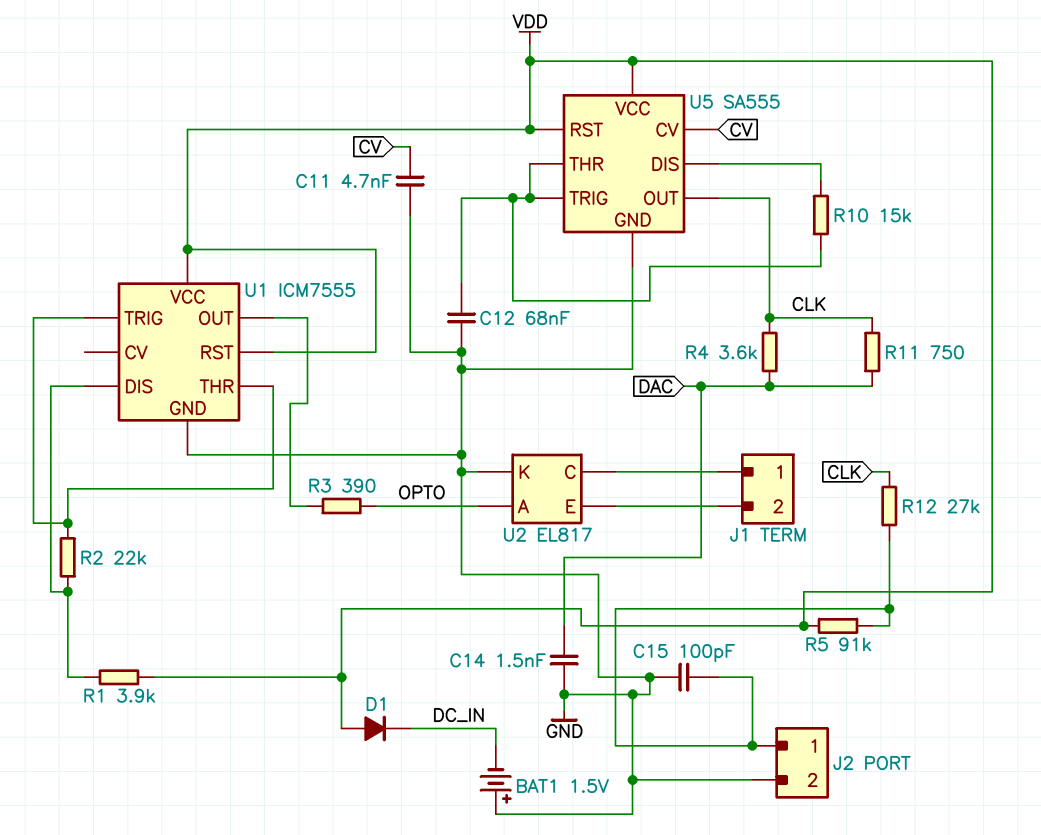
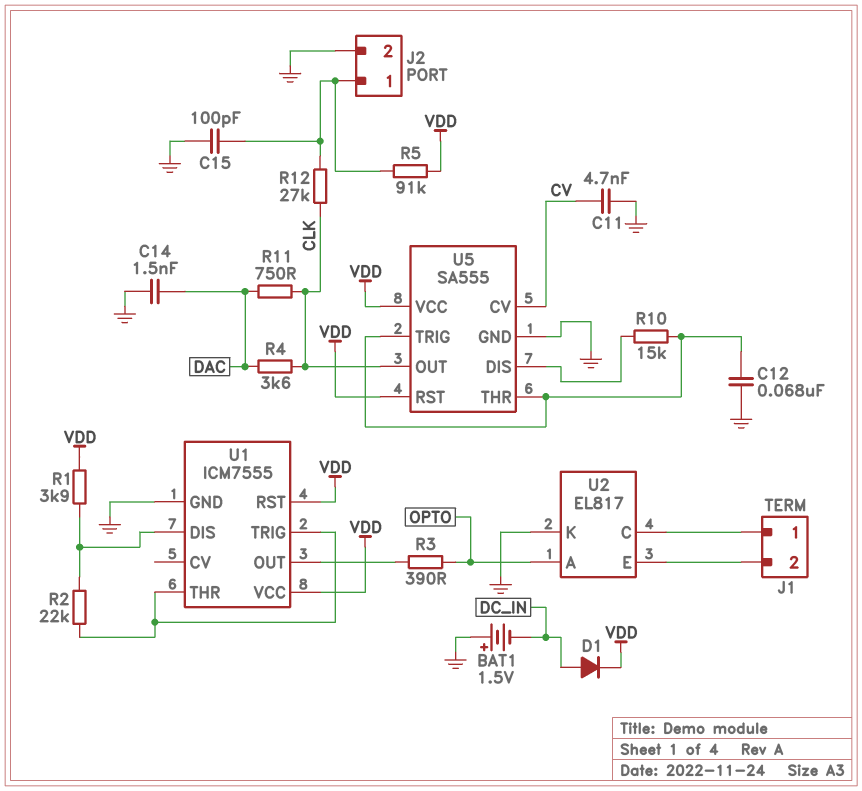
D1: diode (A VDD, K DC_IN) -> diode (A DC_IN, K VDD)

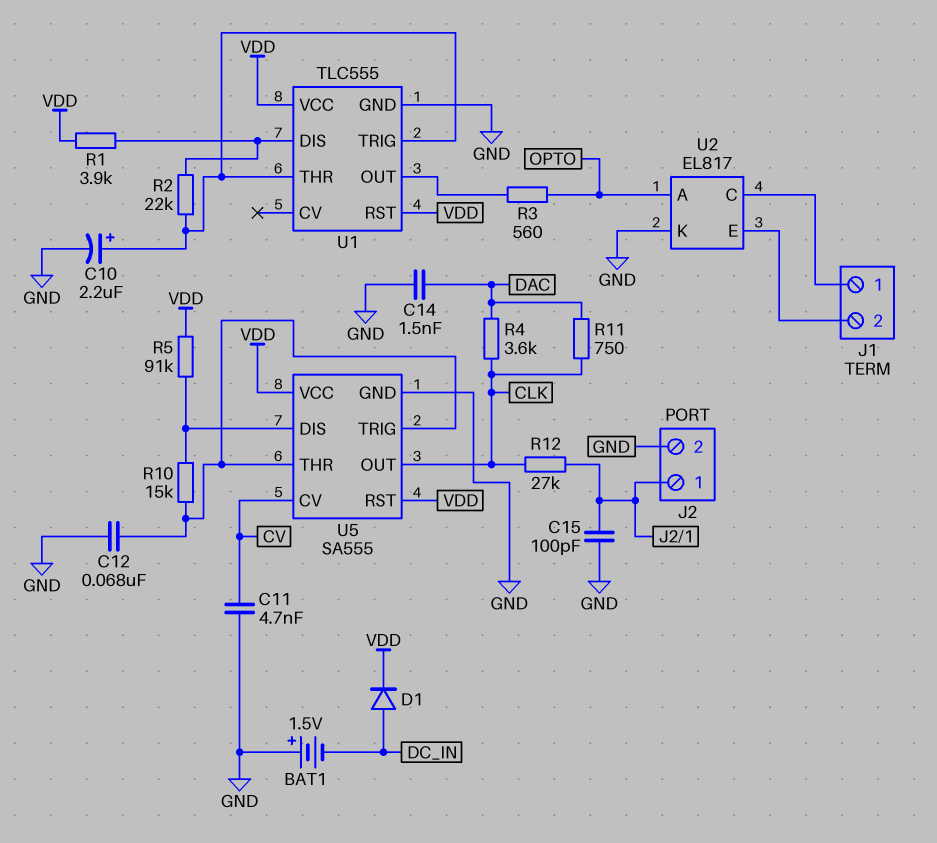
C10: none -> 2.2uF (plus U1/THR, minus GND)
R3: 390 (OPTO, U1/OUT) -> 560 (OPTO, U1/OUT)
R5: 91k (J2/1, VDD) -> 91k (U5/DIS, VDD)
U1: ICM7555 -> TLC555

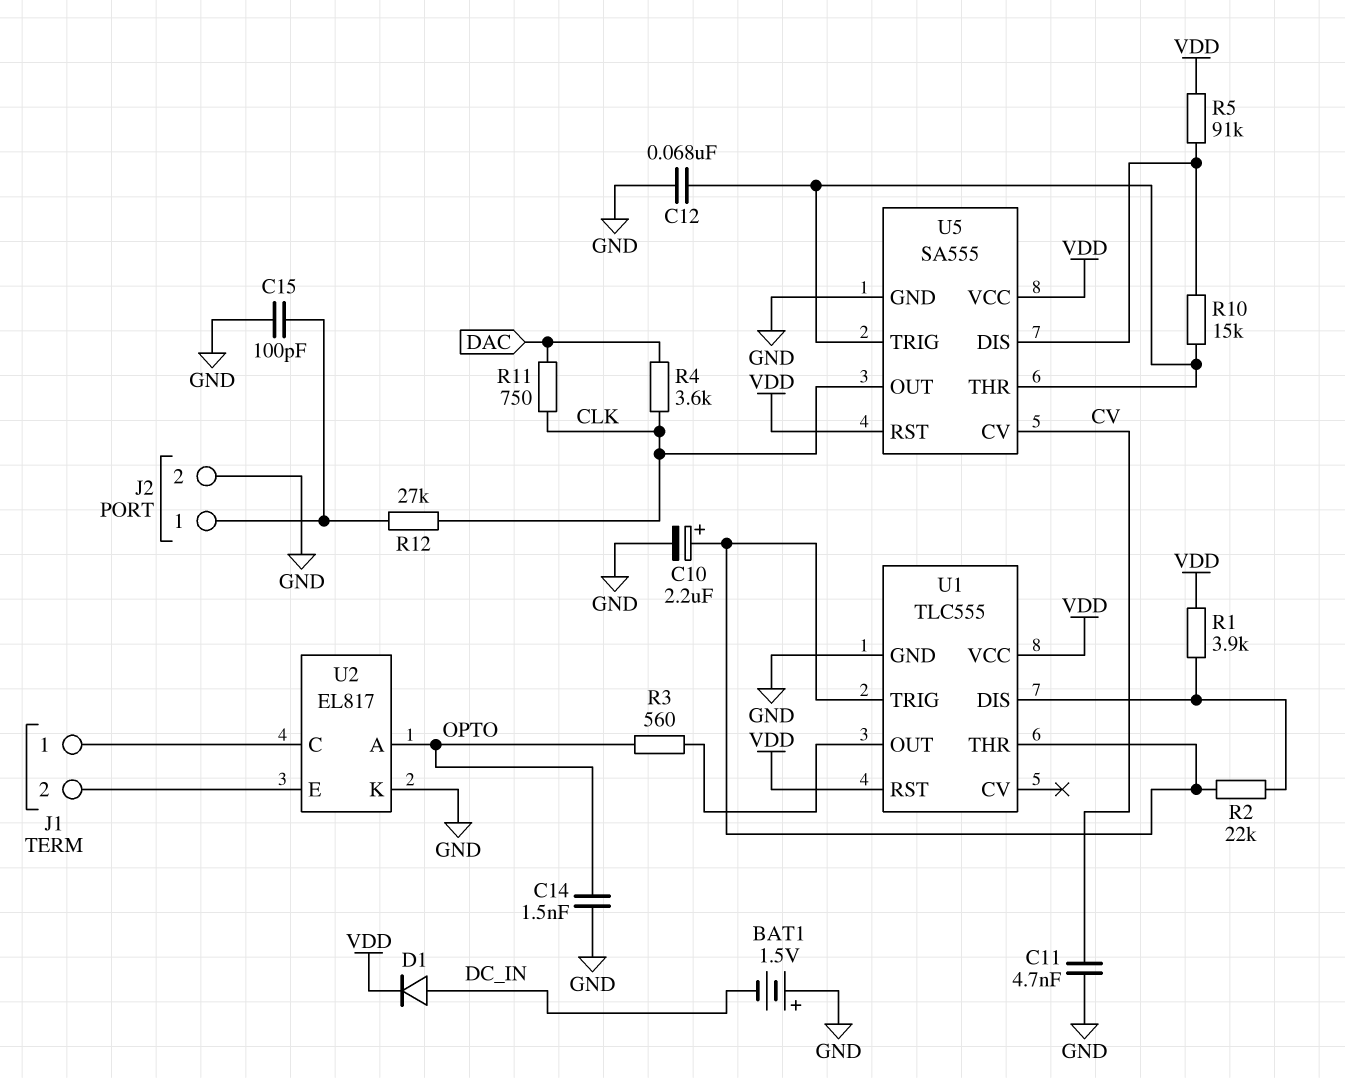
C14: 1.5nF (DAC, GND) -> 1.5nF (GND, OPTO)

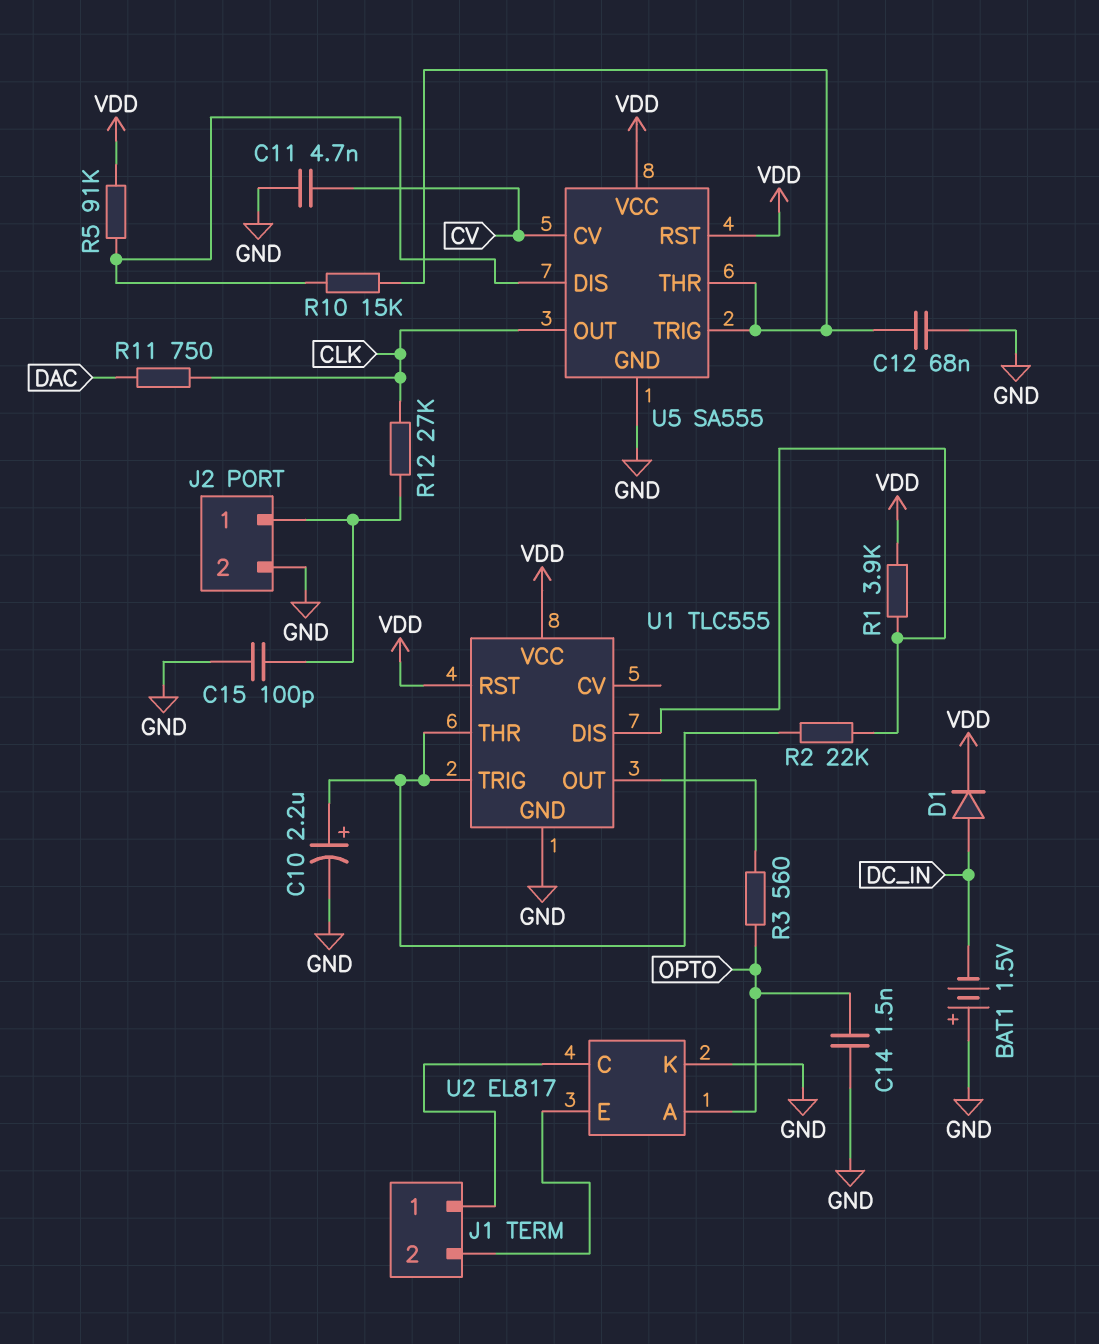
R4: 3.6k (CLK, DAC) -> none

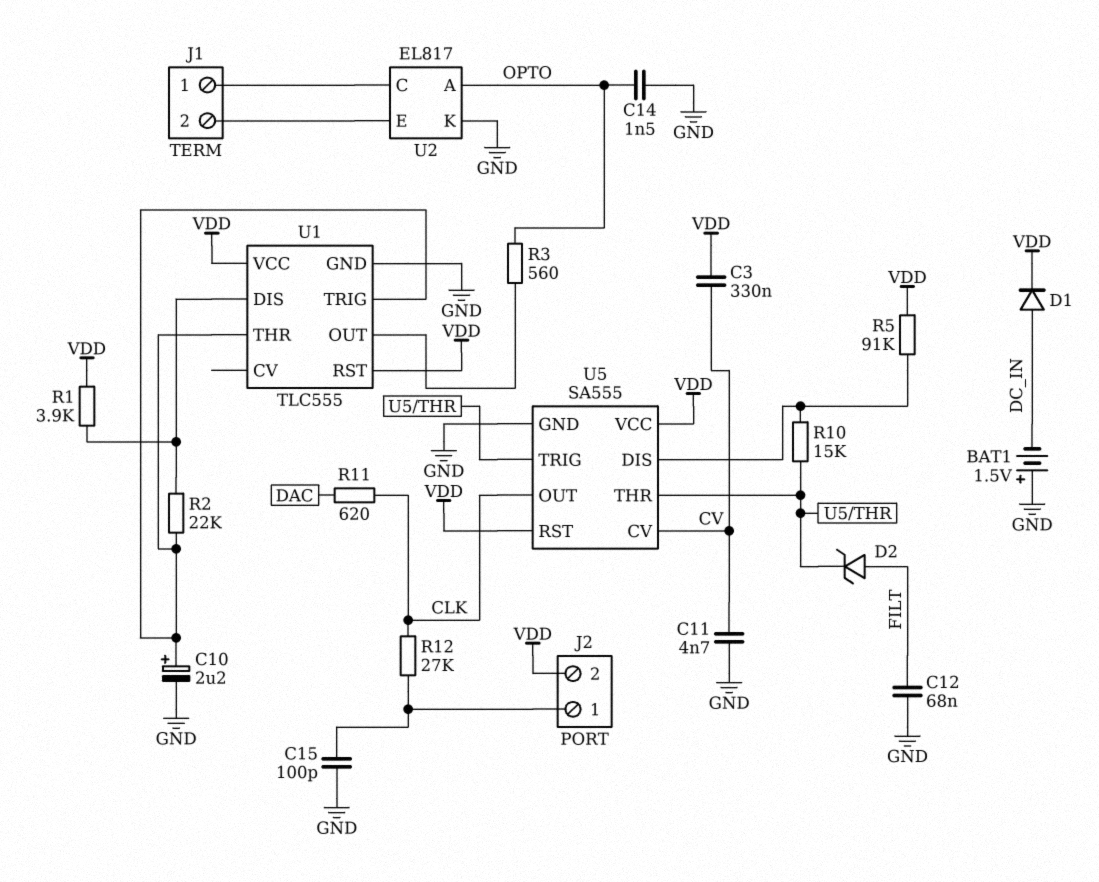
C3: none -> 330nF (CV, VDD)
C12: 68nF (GND, U5/THR) -> 68nF (FILT, GND)
D2: none -> zener (A FILT, K U5/THR)
J2 pin 2: GND -> VDD
R11: 750 (CLK, DAC) -> 620 (CLK, DAC)

